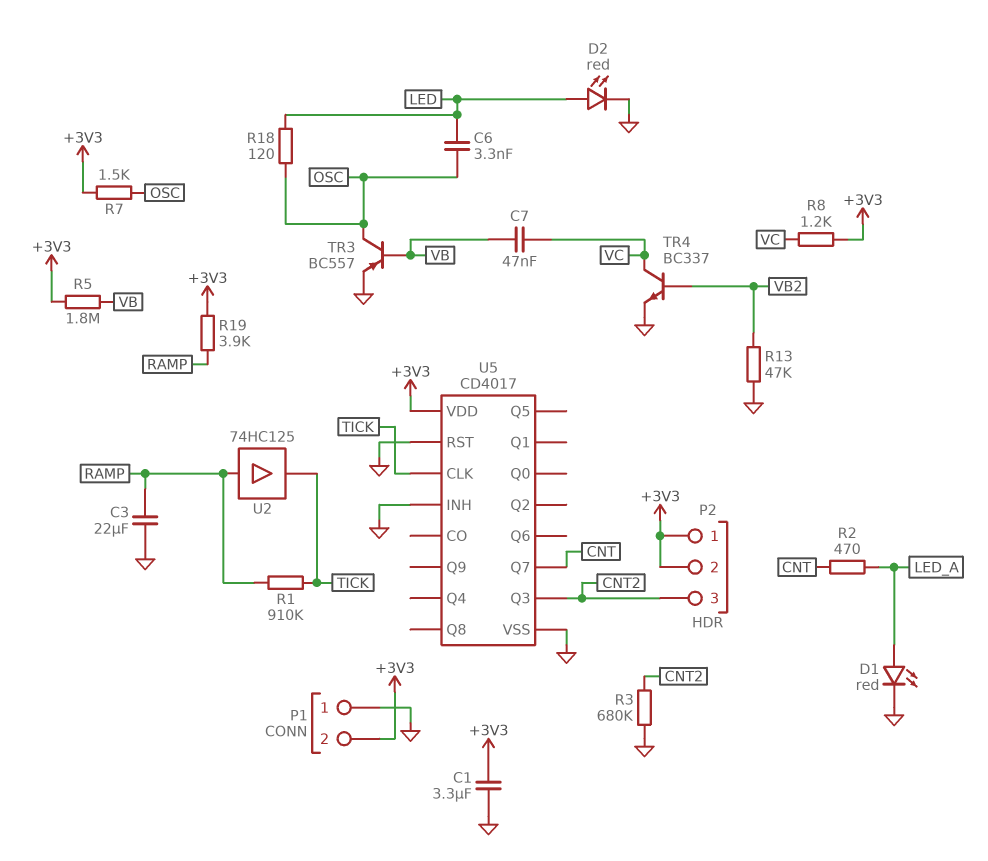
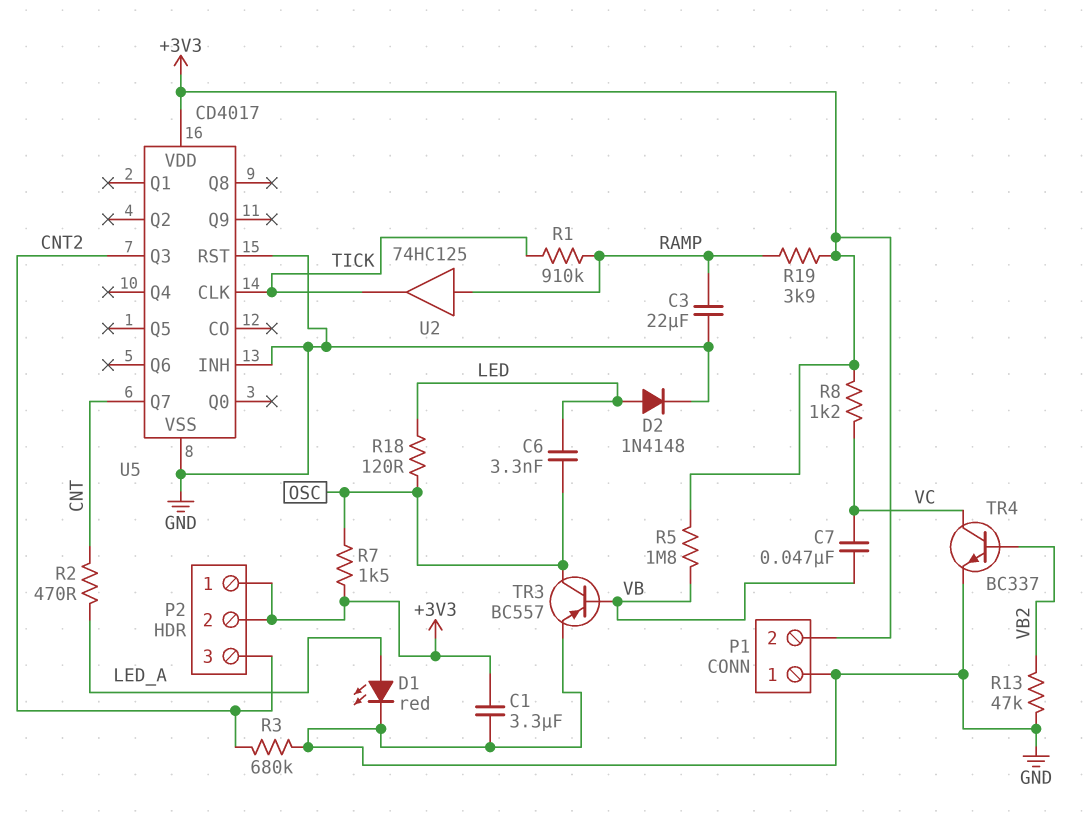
D2: LED red (A LED, K GND) -> diode 1N4148 (A LED, K GND)

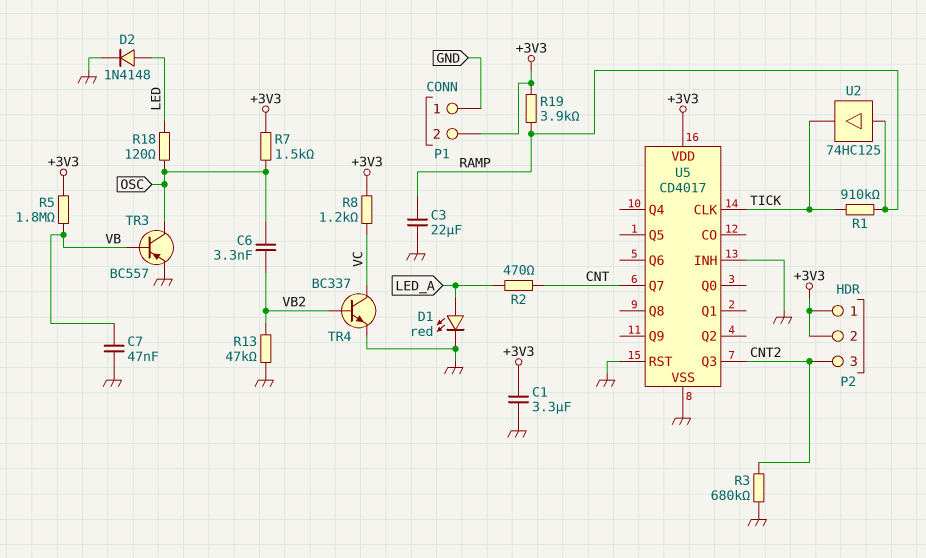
C6: 3.3nF (LED, OSC) -> 3.3nF (OSC, VB2)
C7: 47nF (VB, VC) -> 47nF (GND, VB)

